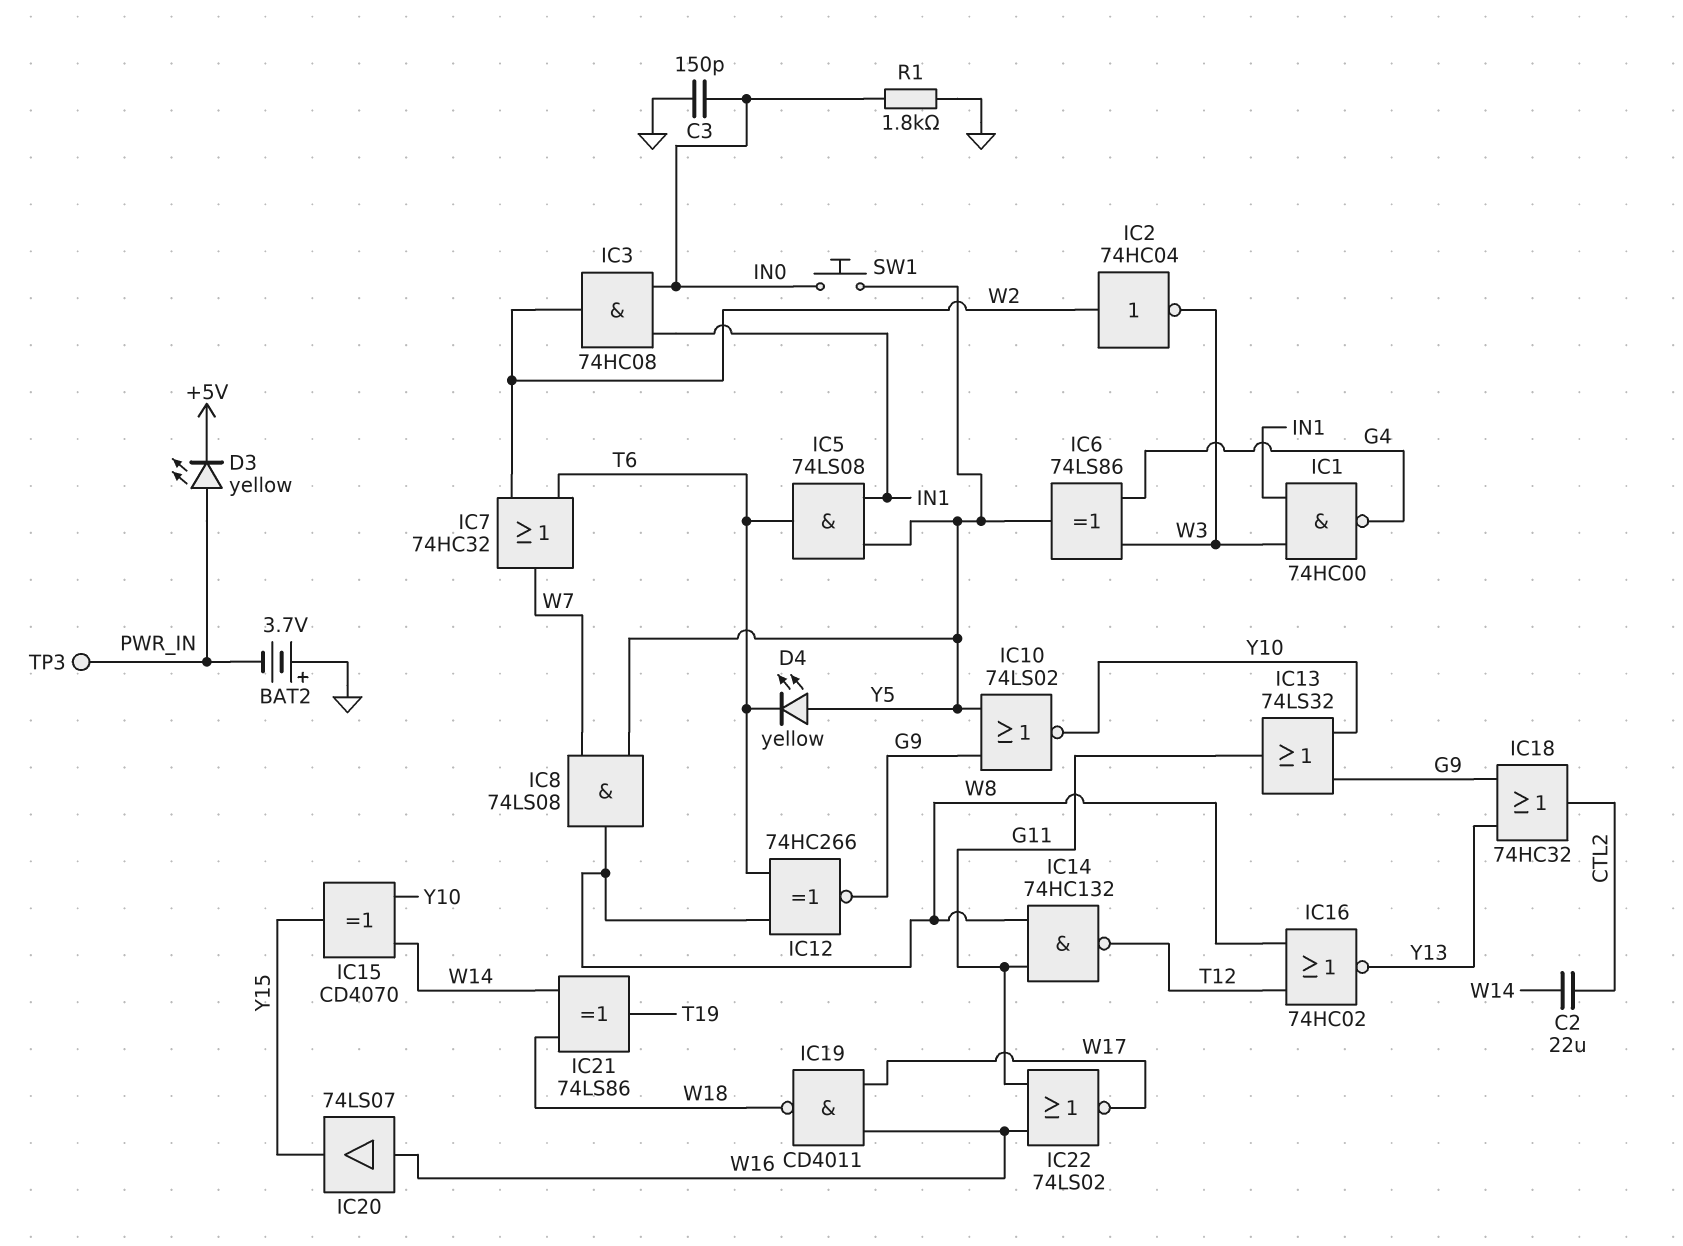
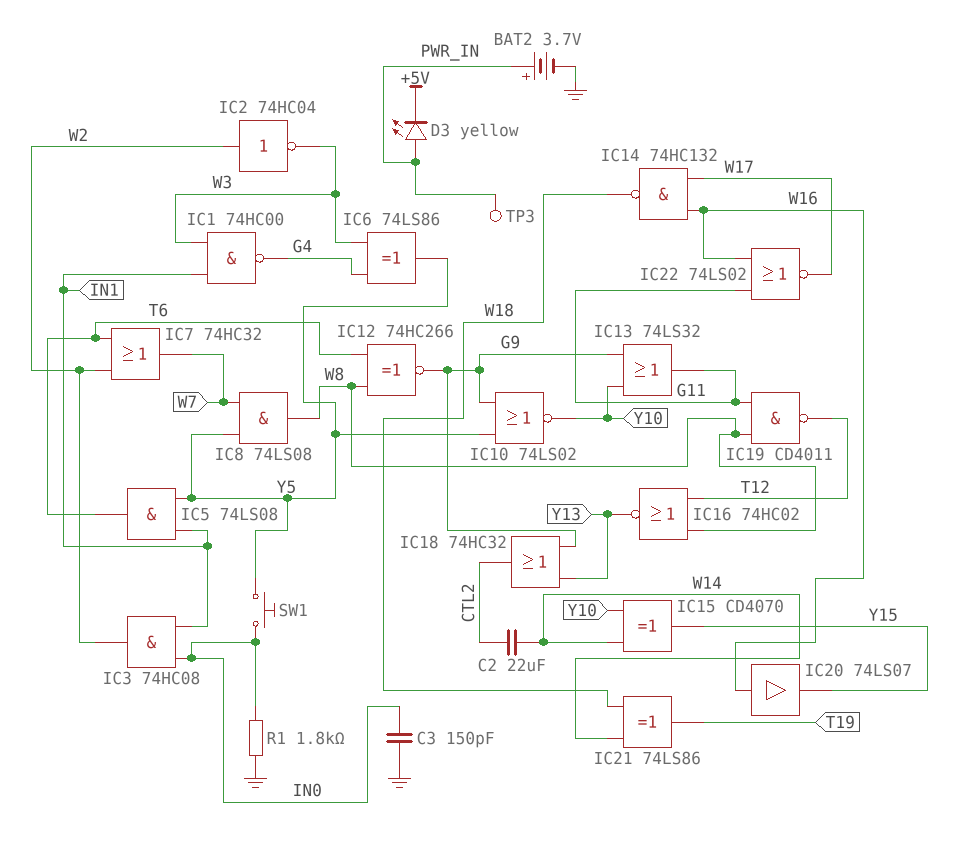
BAT2: 3.7V (plus GND, minus PWR_IN) -> 3.7V (plus PWR_IN, minus GND)
D4: LED yellow (A Y5, K T6) -> none
IC14: NAND 74HC132 (in G11, in W8, out T12) -> NAND 74HC132 (in W16, in W17, out W18)
IC19: NAND CD4011 (in W16, in W17, out W18) -> NAND CD4011 (in G11, in W8, out T12)

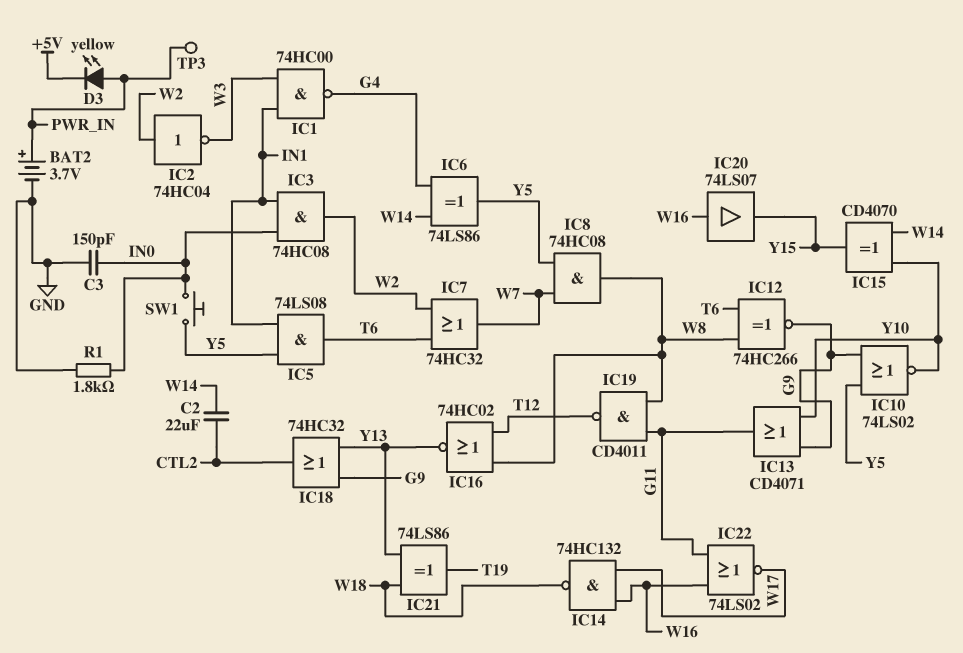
IC6: XOR 74LS86 (in G4, in W3, out Y5) -> XOR 74LS86 (in G4, in W14, out Y5)
IC8: AND 74LS08 (in W7, in Y5, out W8) -> AND 74HC08 (in W7, in Y5, out W8)
IC13: OR 74LS32 (in G9, in Y10, out G11) -> OR CD4071 (in G9, in Y10, out G11)
IC21: XOR 74LS86 (in W14, in W18, out T19) -> XOR 74LS86 (in W18, in Y13, out T19)

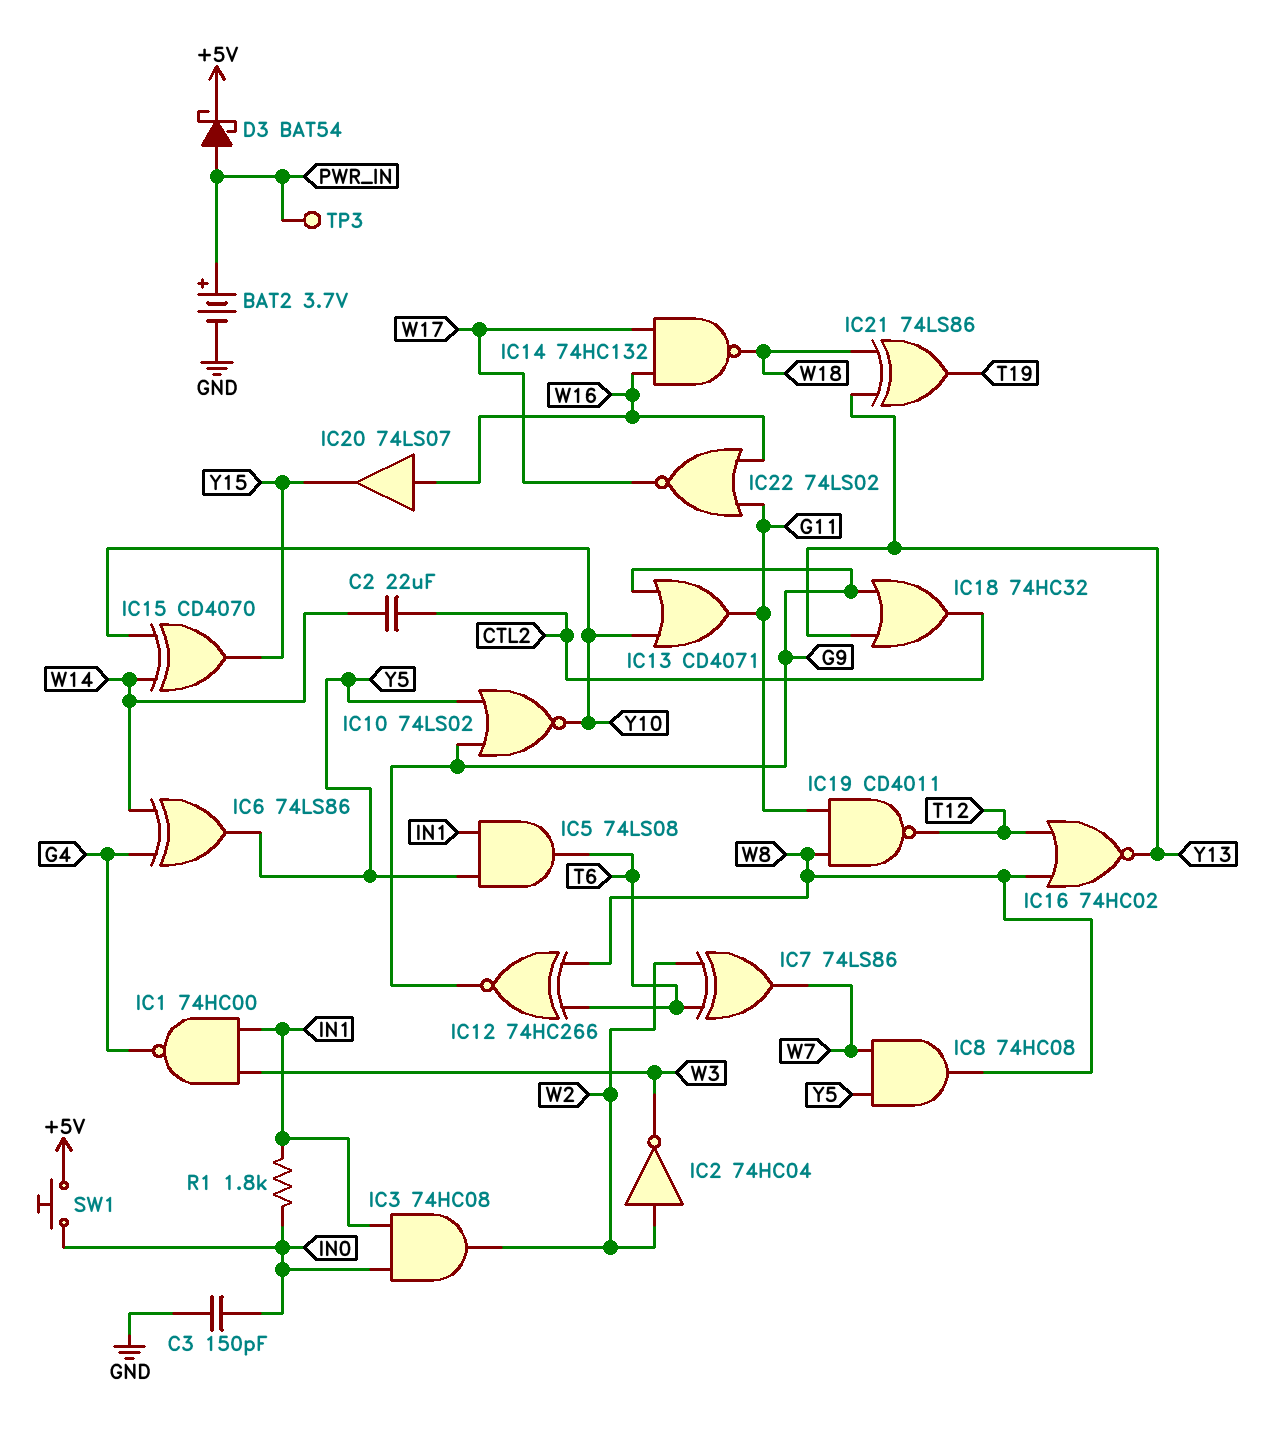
D3: LED yellow (A PWR_IN, K +5V) -> schottky BAT54 (A PWR_IN, K +5V)
IC7: OR 74HC32 (in T6, in W2, out W7) -> XOR 74LS86 (in T6, in W2, out W7)
R1: 1.8k (GND, IN0) -> 1.8k (IN0, IN1)
SW1: button (IN0, Y5) -> button (+5V, IN0)

